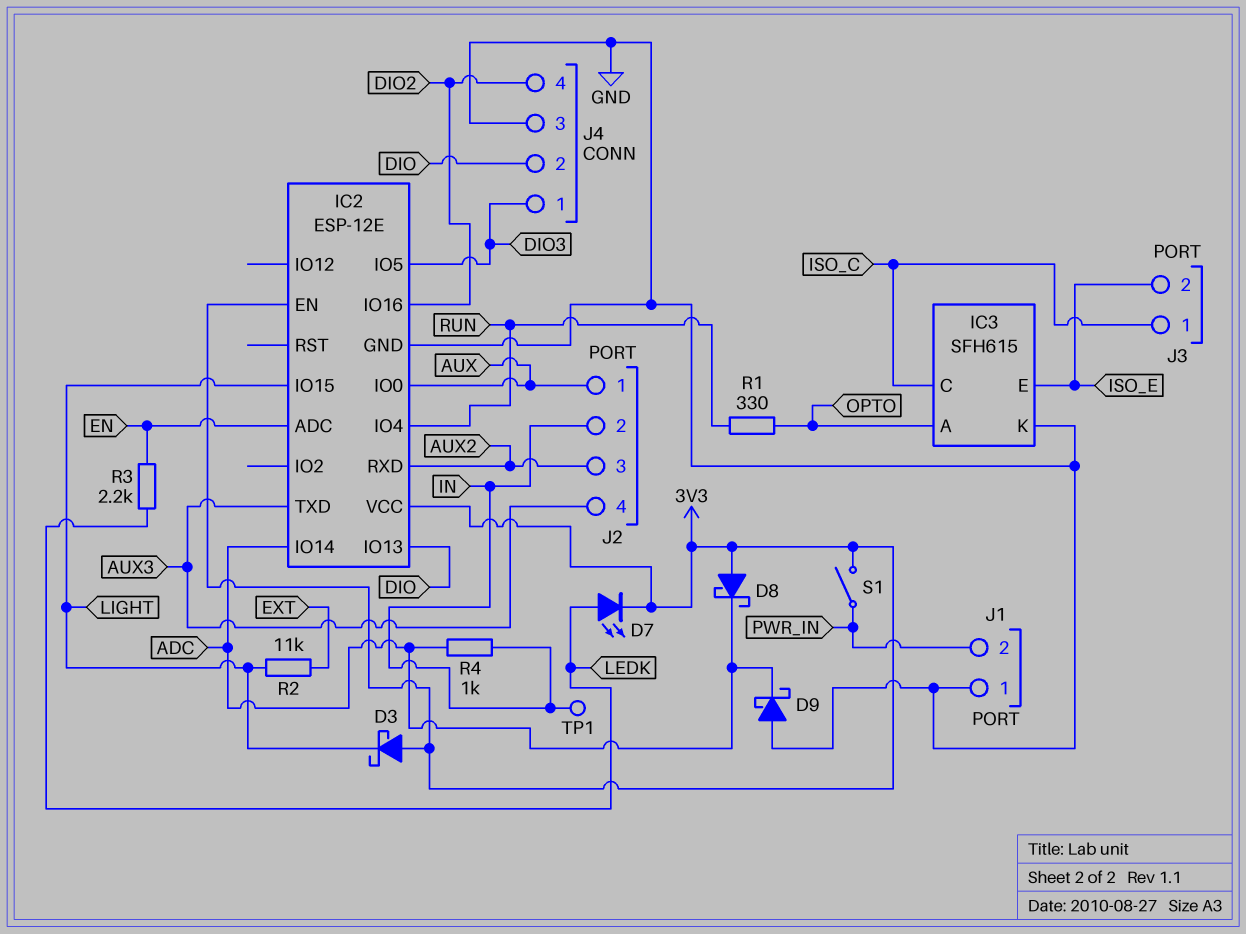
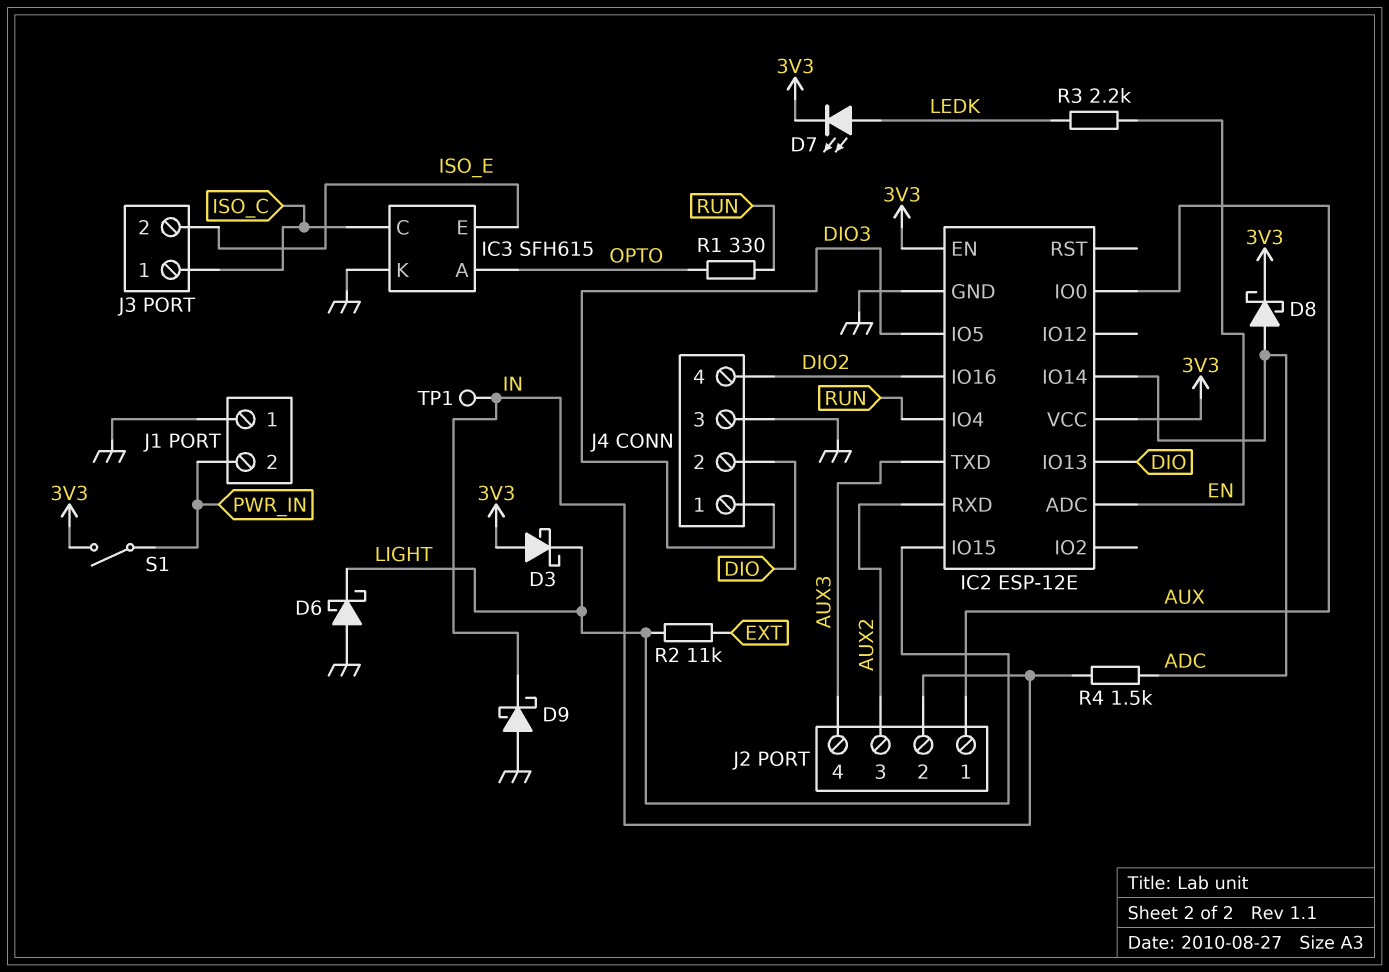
D6: none -> schottky (A GND, K LIGHT)
D8: schottky (A 3V3, K ADC) -> schottky (A ADC, K 3V3)
D9: schottky (A GND, K ADC) -> schottky (A GND, K IN)
R4: 1k (ADC, IN) -> 1.5k (ADC, IN)

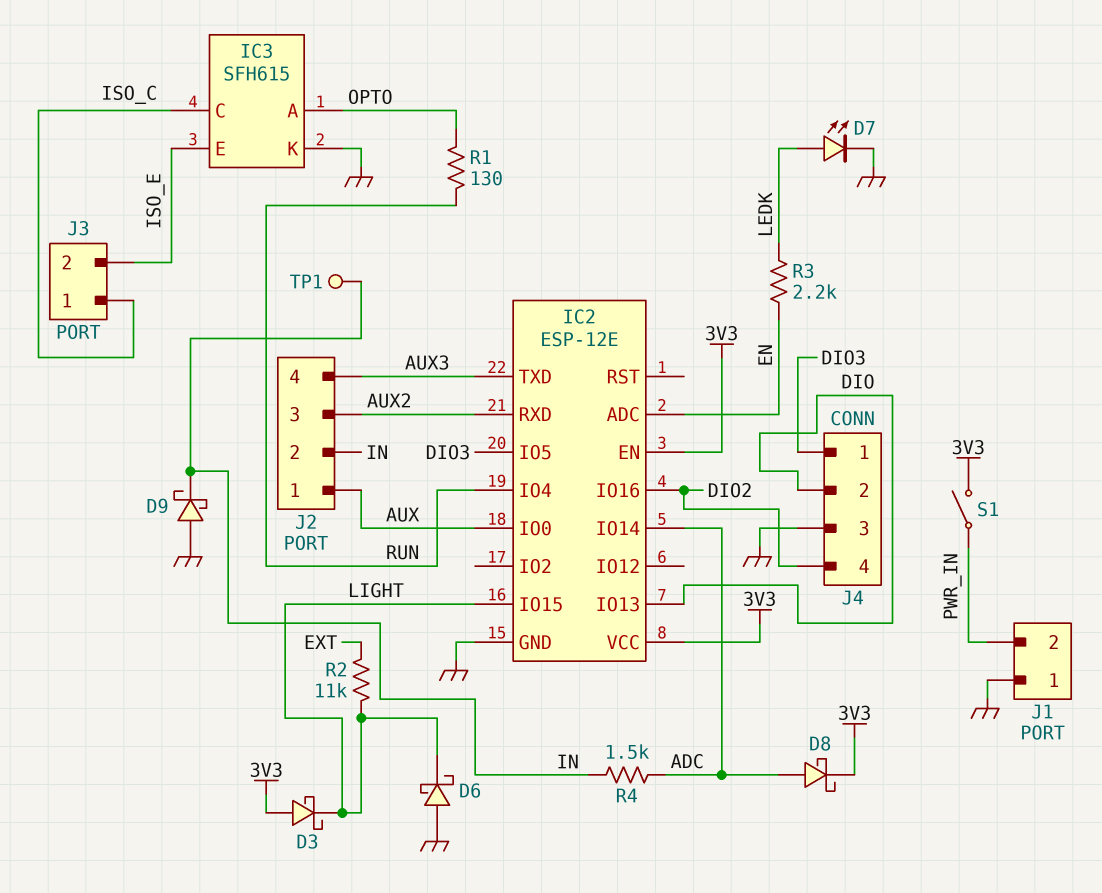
D7: LED (A LEDK, K 3V3) -> LED (A LEDK, K GND)
R1: 330 (OPTO, RUN) -> 130 (OPTO, RUN)

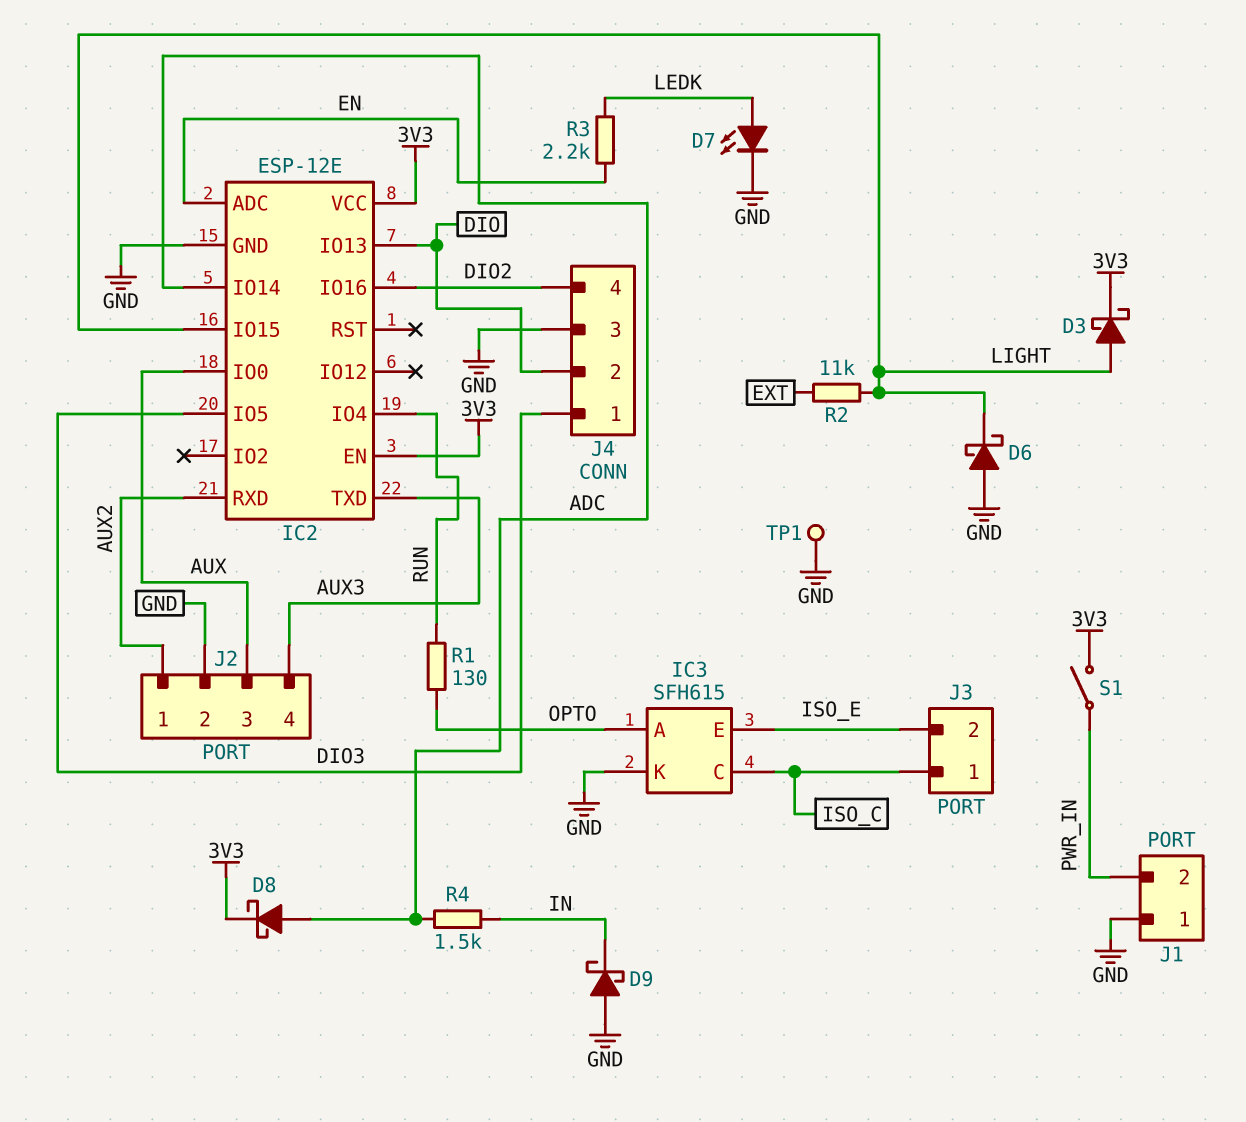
D3: schottky (A 3V3, K LIGHT) -> schottky (A LIGHT, K 3V3)
J2 pin 1: AUX -> AUX2
J2 pin 2: IN -> GND
J2 pin 3: AUX2 -> AUX
TP1: test point (IN) -> test point (GND)

